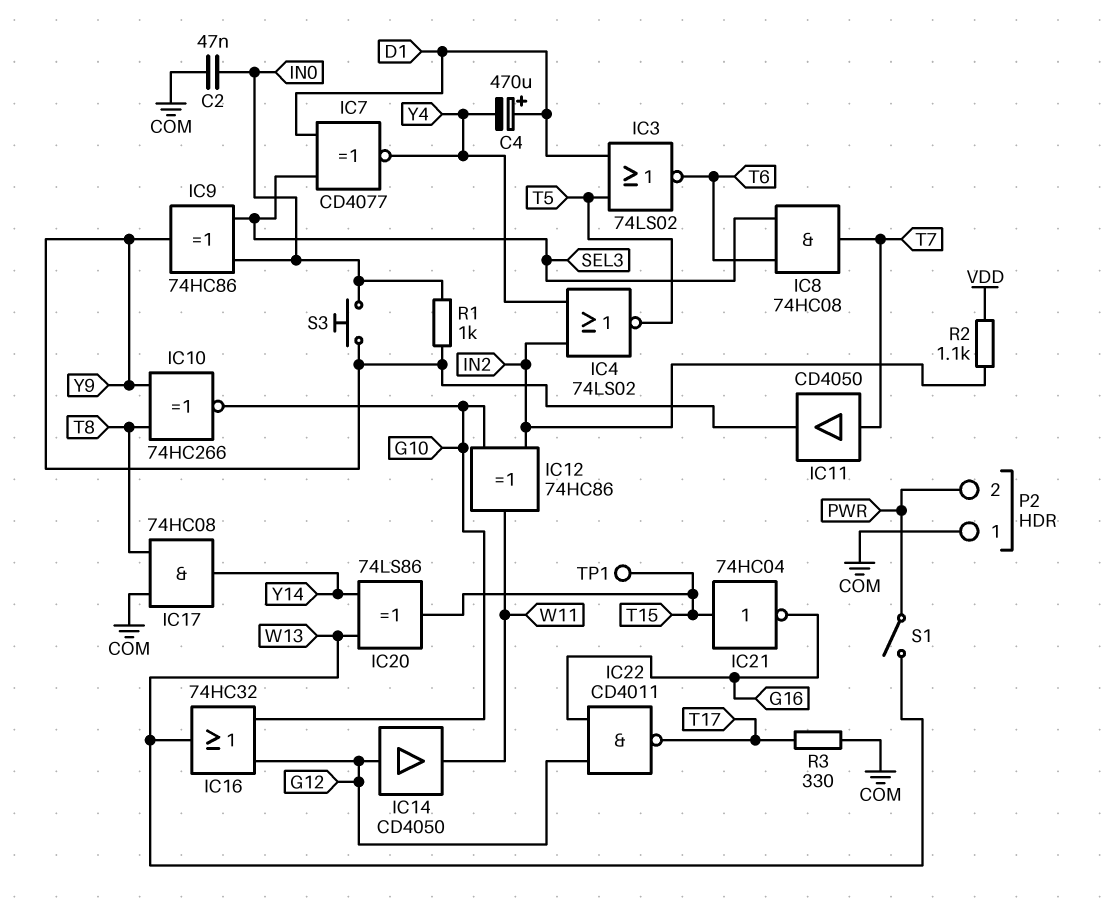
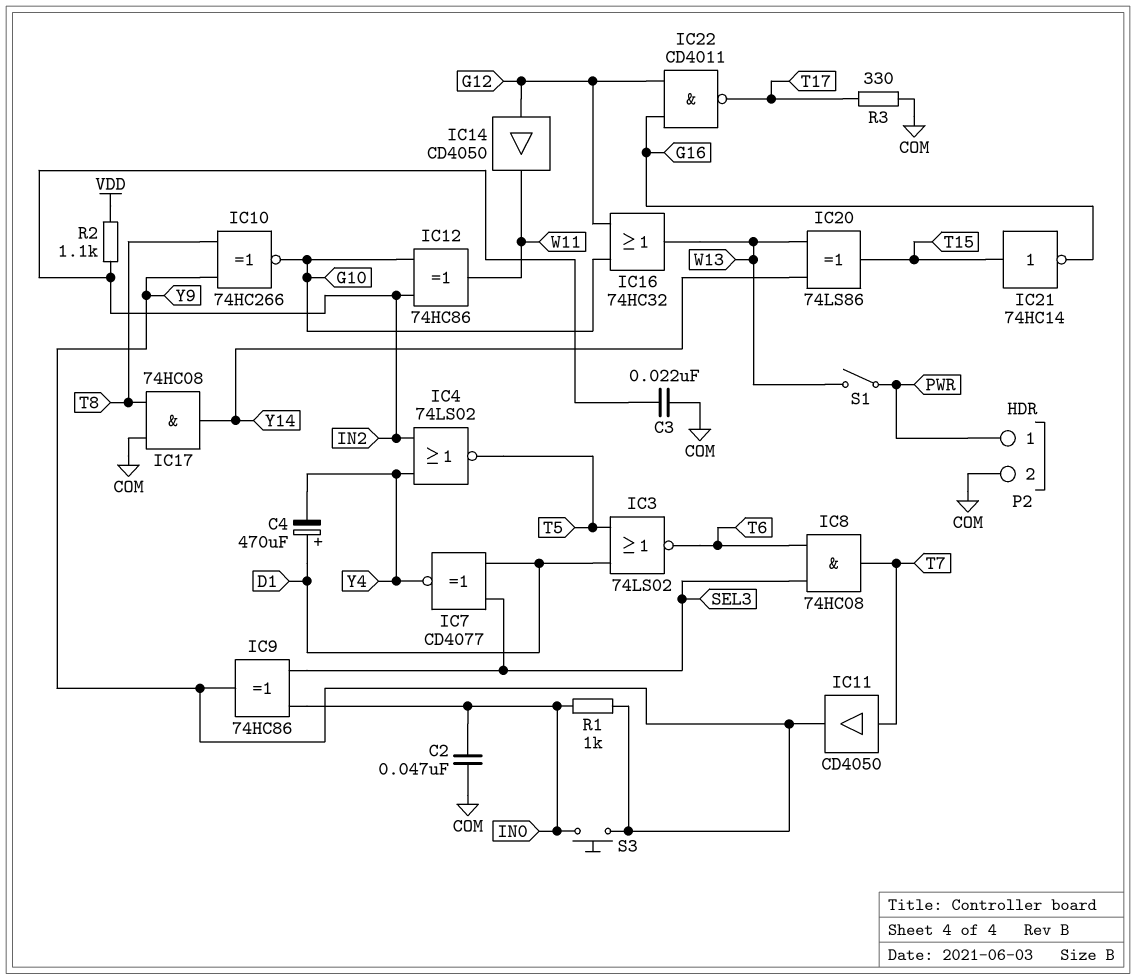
C3: none -> 22nF (COM, IN2)
IC21: NOT 74HC04 (in T15, out G16) -> NOT 74HC14 (in T15, out G16)
P2 pin 1: COM -> PWR
P2 pin 2: PWR -> COM
TP1: test point (T15) -> none

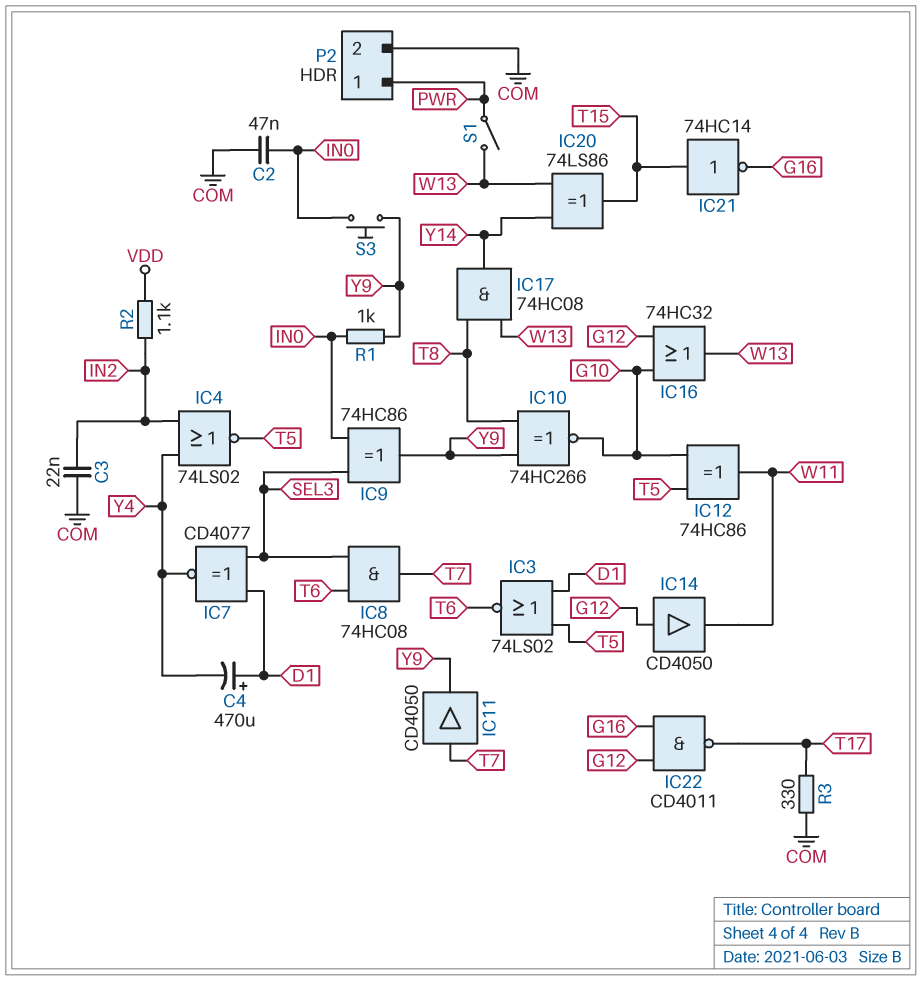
IC12: XOR 74HC86 (in G10, in IN2, out W11) -> XOR 74HC86 (in G10, in T5, out W11)
IC17: AND 74HC08 (in COM, in T8, out Y14) -> AND 74HC08 (in T8, in W13, out Y14)

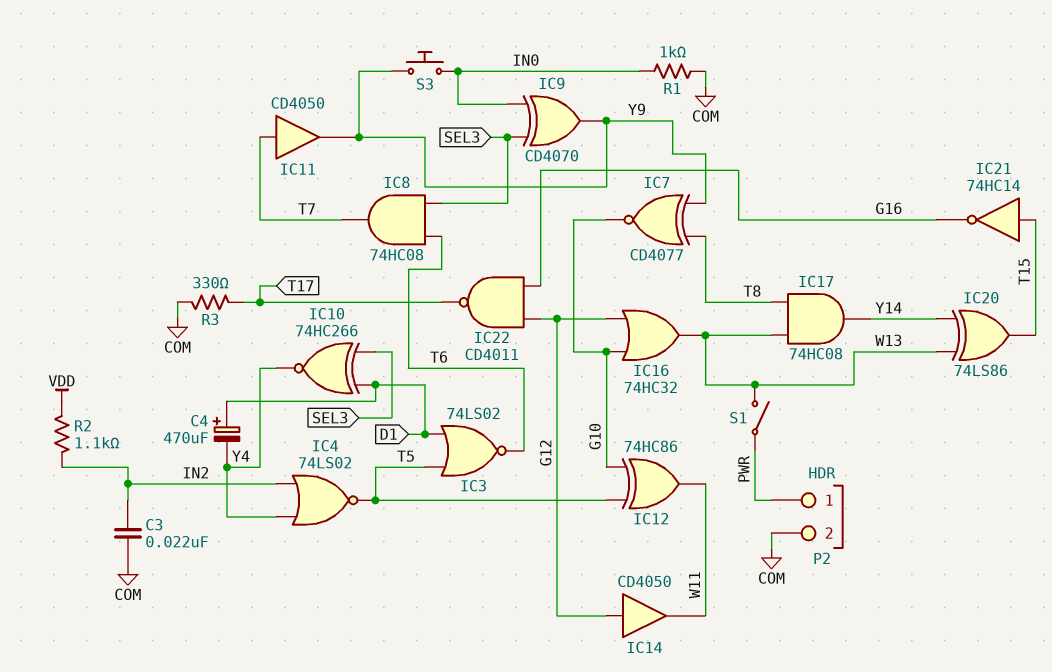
C2: 47nF (COM, IN0) -> none
IC7: XNOR CD4077 (in D1, in SEL3, out Y4) -> XNOR CD4077 (in T8, in Y9, out G10)
IC9: XOR 74HC86 (in IN0, in SEL3, out Y9) -> XOR CD4070 (in IN0, in SEL3, out Y9)
IC10: XNOR 74HC266 (in T8, in Y9, out G10) -> XNOR 74HC266 (in D1, in SEL3, out Y4)
R1: 1k (IN0, Y9) -> 1k (COM, IN0)

